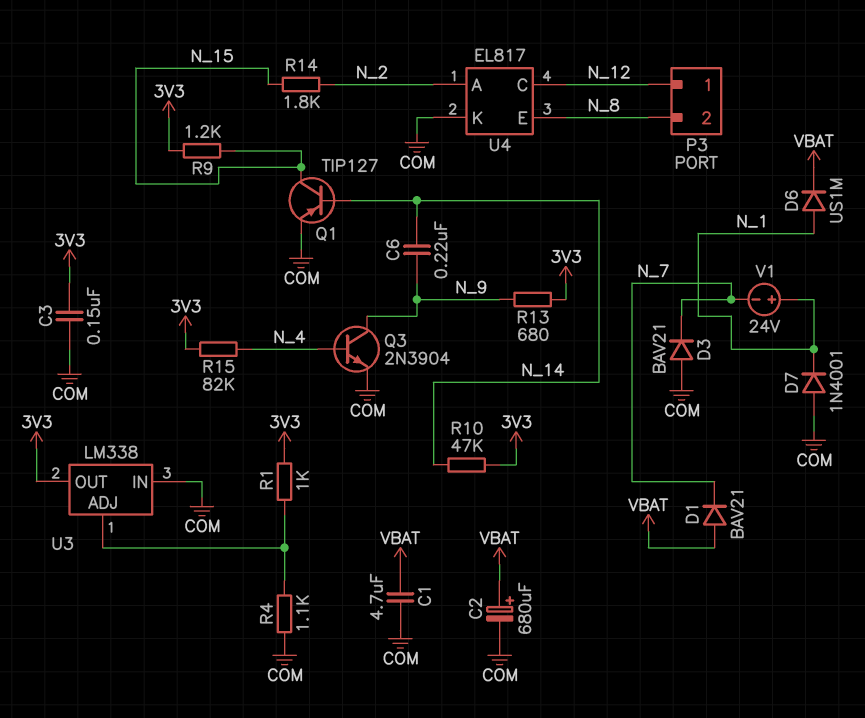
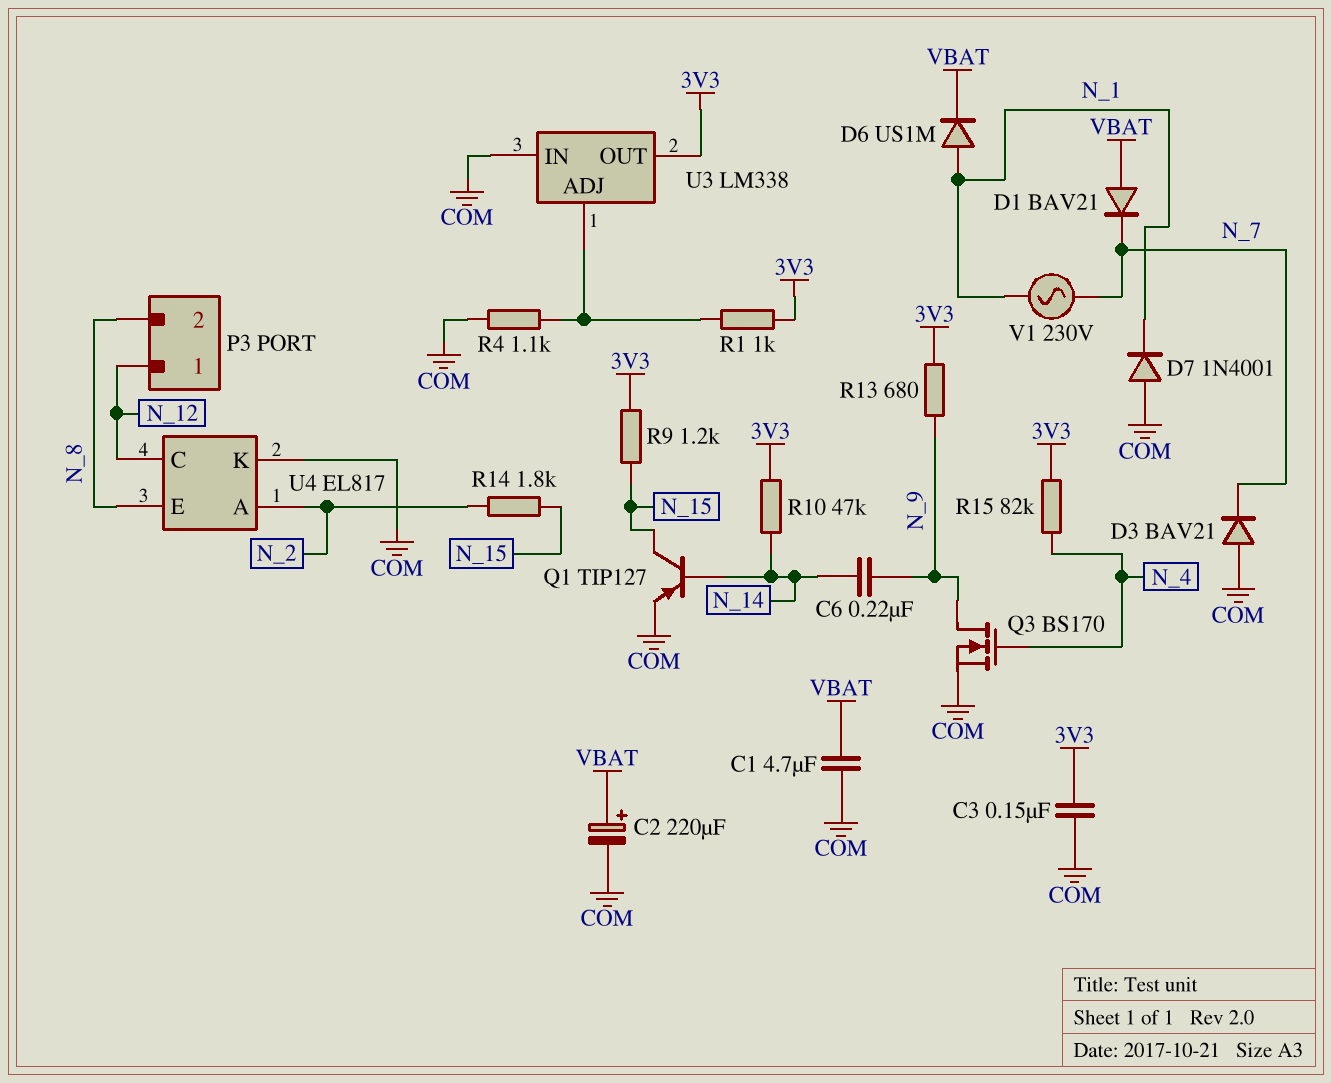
C2: 680uF (plus VBAT, minus COM) -> 220uF (plus VBAT, minus COM)
Q3: NPN 2N3904 (B N_4, C N_9, E COM) -> NMOS BS170 (G N_4, D N_9, S COM)
V1: 24V (plus N_1, minus N_7) -> AC 230V (N_1, N_7)

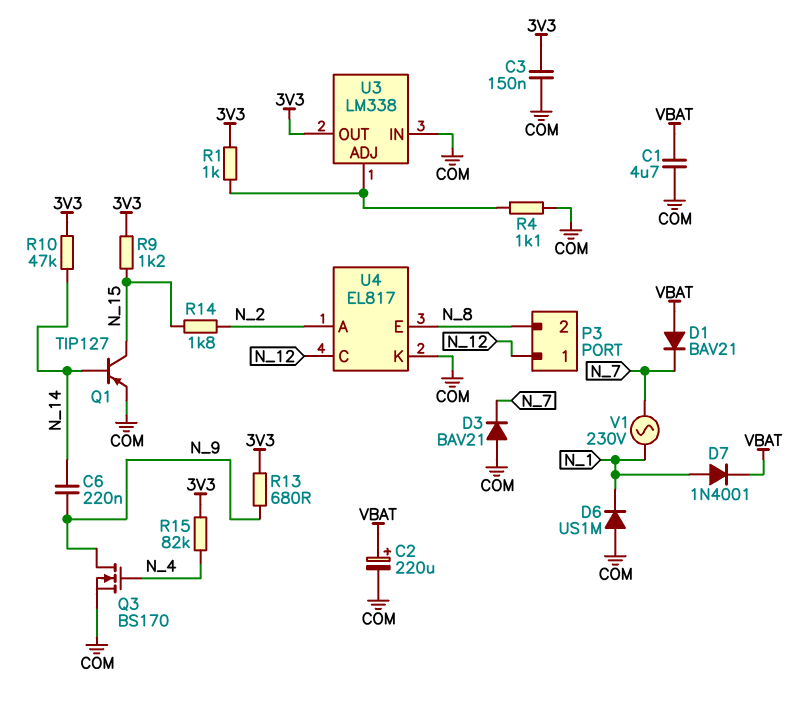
D6: diode US1M (A N_1, K VBAT) -> diode US1M (A COM, K N_1)
D7: diode 1N4001 (A COM, K N_1) -> diode 1N4001 (A N_1, K VBAT)

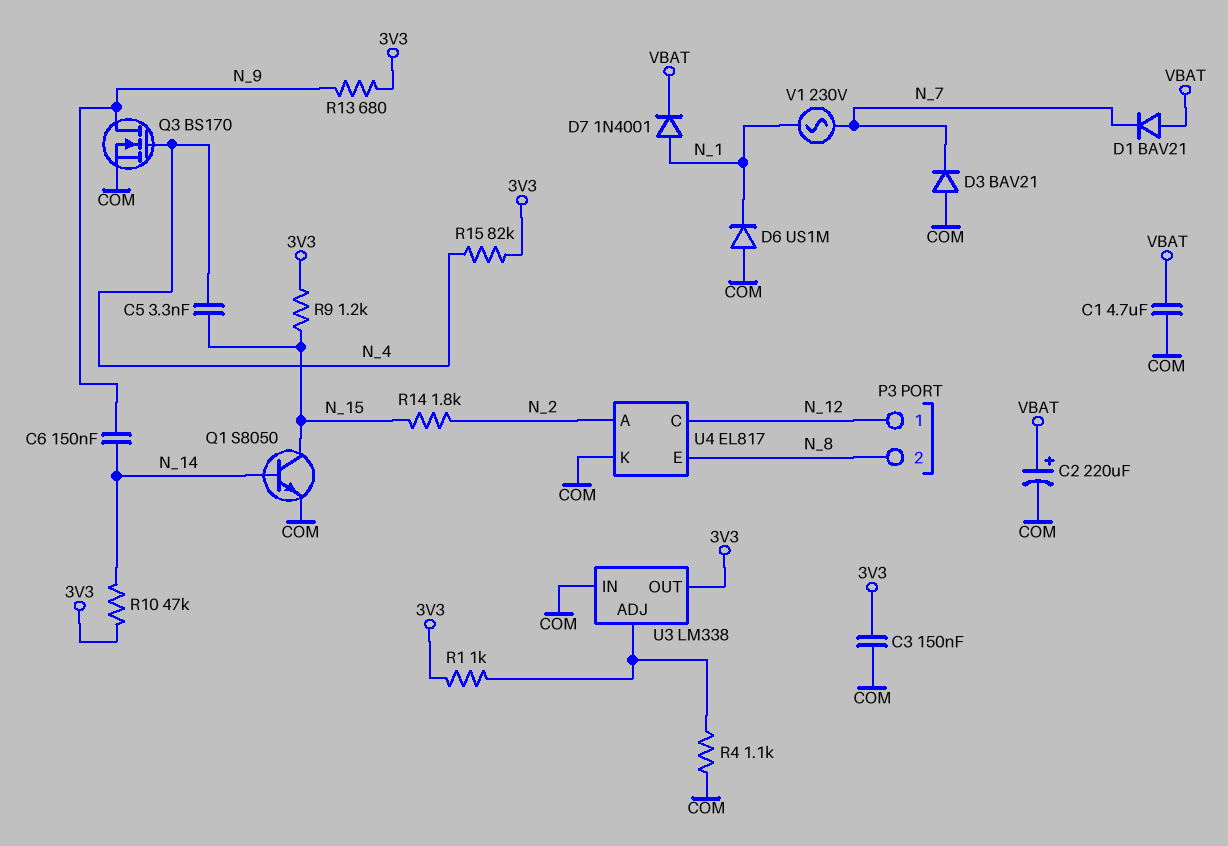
C5: none -> 3.3nF (N_4, N_15)
C6: 220nF (N_9, N_14) -> 150nF (N_9, N_14)
Q1: PNP TIP127 (B N_14, C N_15, E COM) -> NPN S8050 (B N_14, C N_15, E COM)

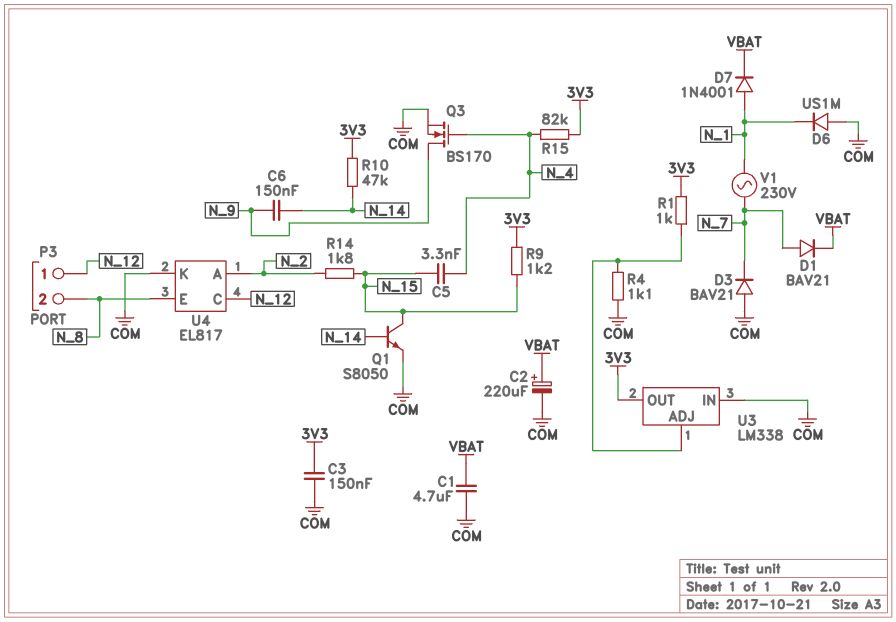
D1: diode BAV21 (A VBAT, K N_7) -> diode BAV21 (A N_7, K VBAT)
R13: 680 (3V3, N_9) -> none

